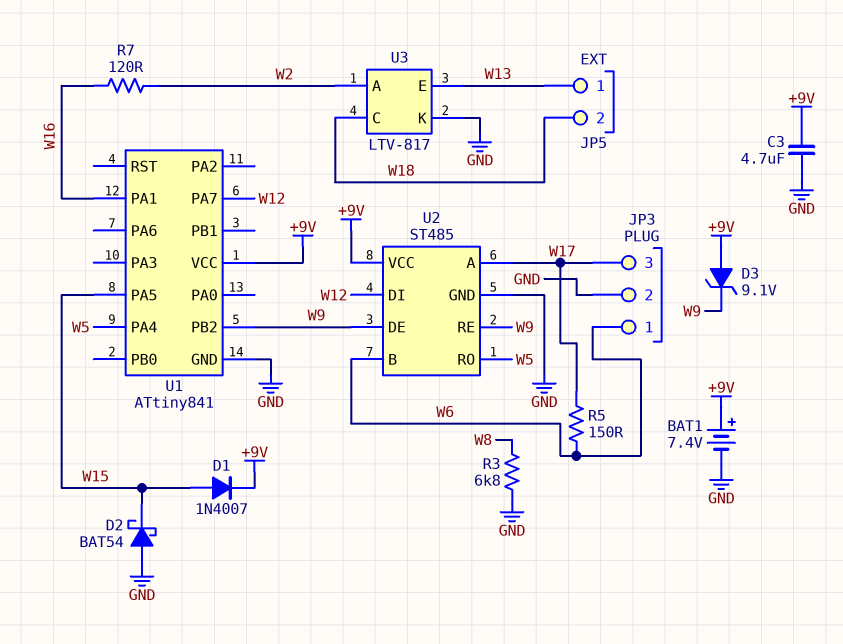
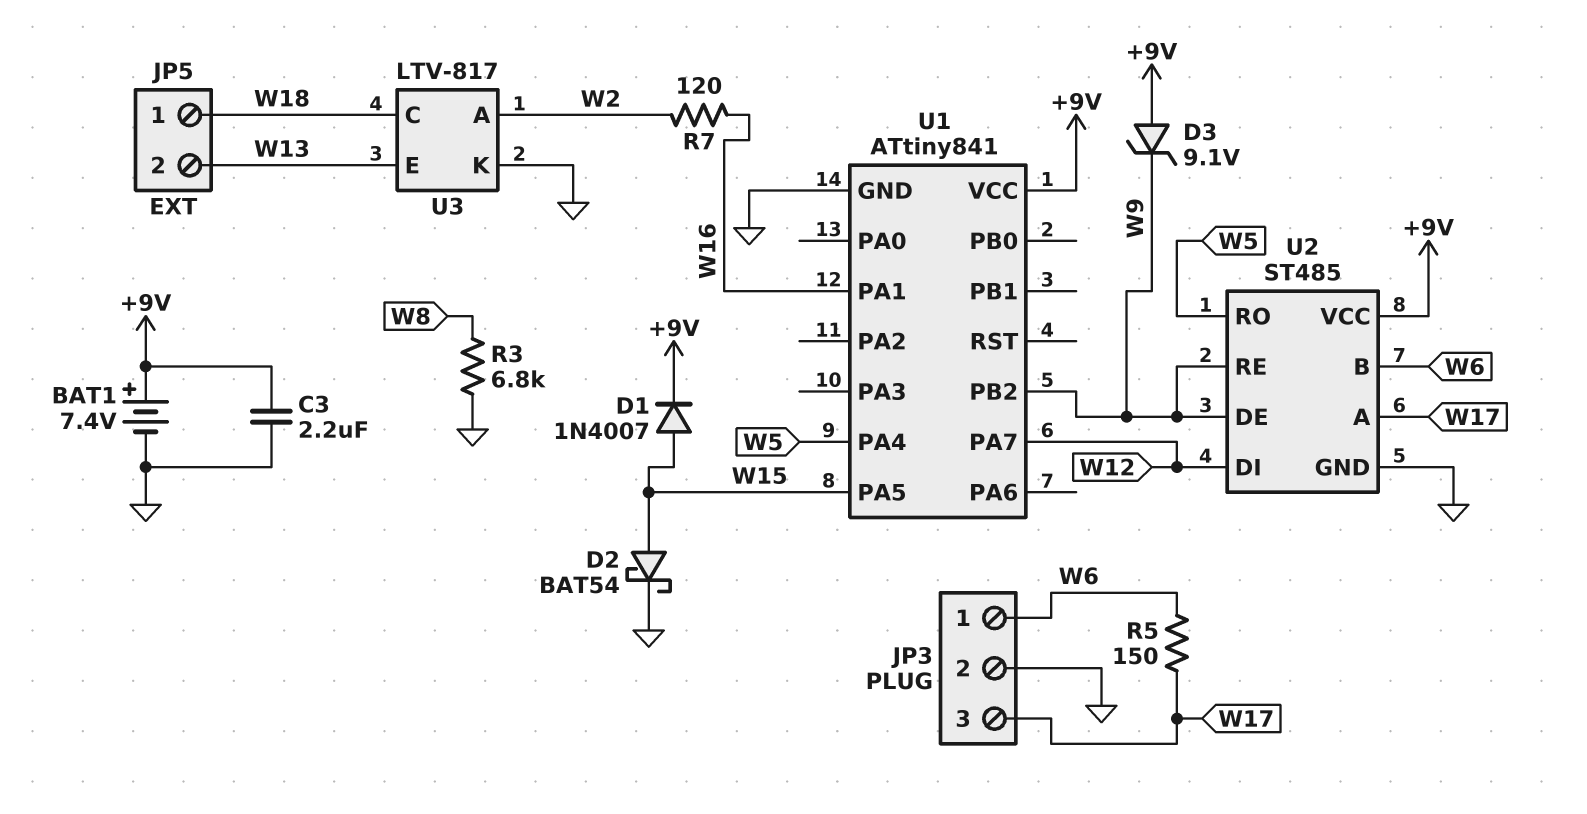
C3: 4.7uF (+9V, GND) -> 2.2uF (+9V, GND)
D2: schottky BAT54 (A GND, K W15) -> schottky BAT54 (A W15, K GND)
JP5 pin 1: W13 -> W18
JP5 pin 2: W18 -> W13

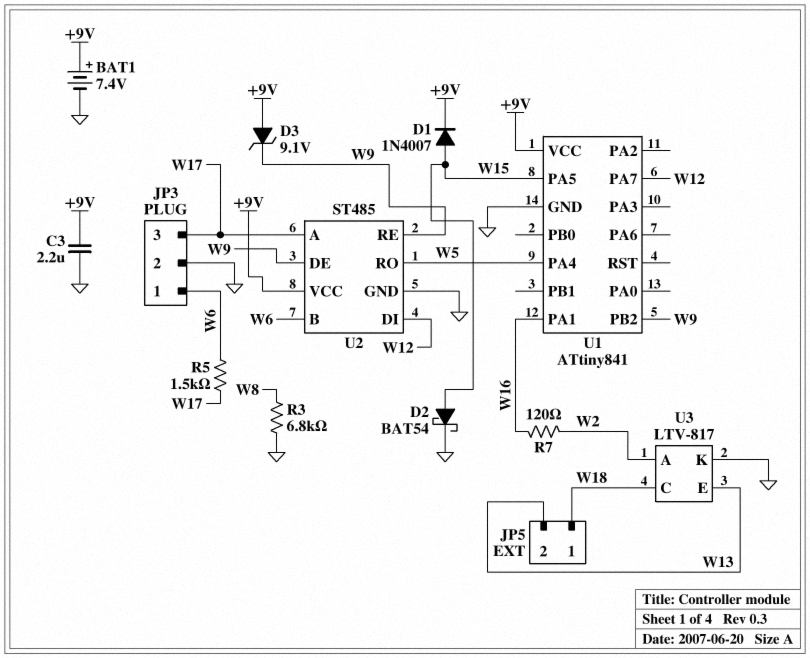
R5: 150 (W6, W17) -> 1.5k (W6, W17)

